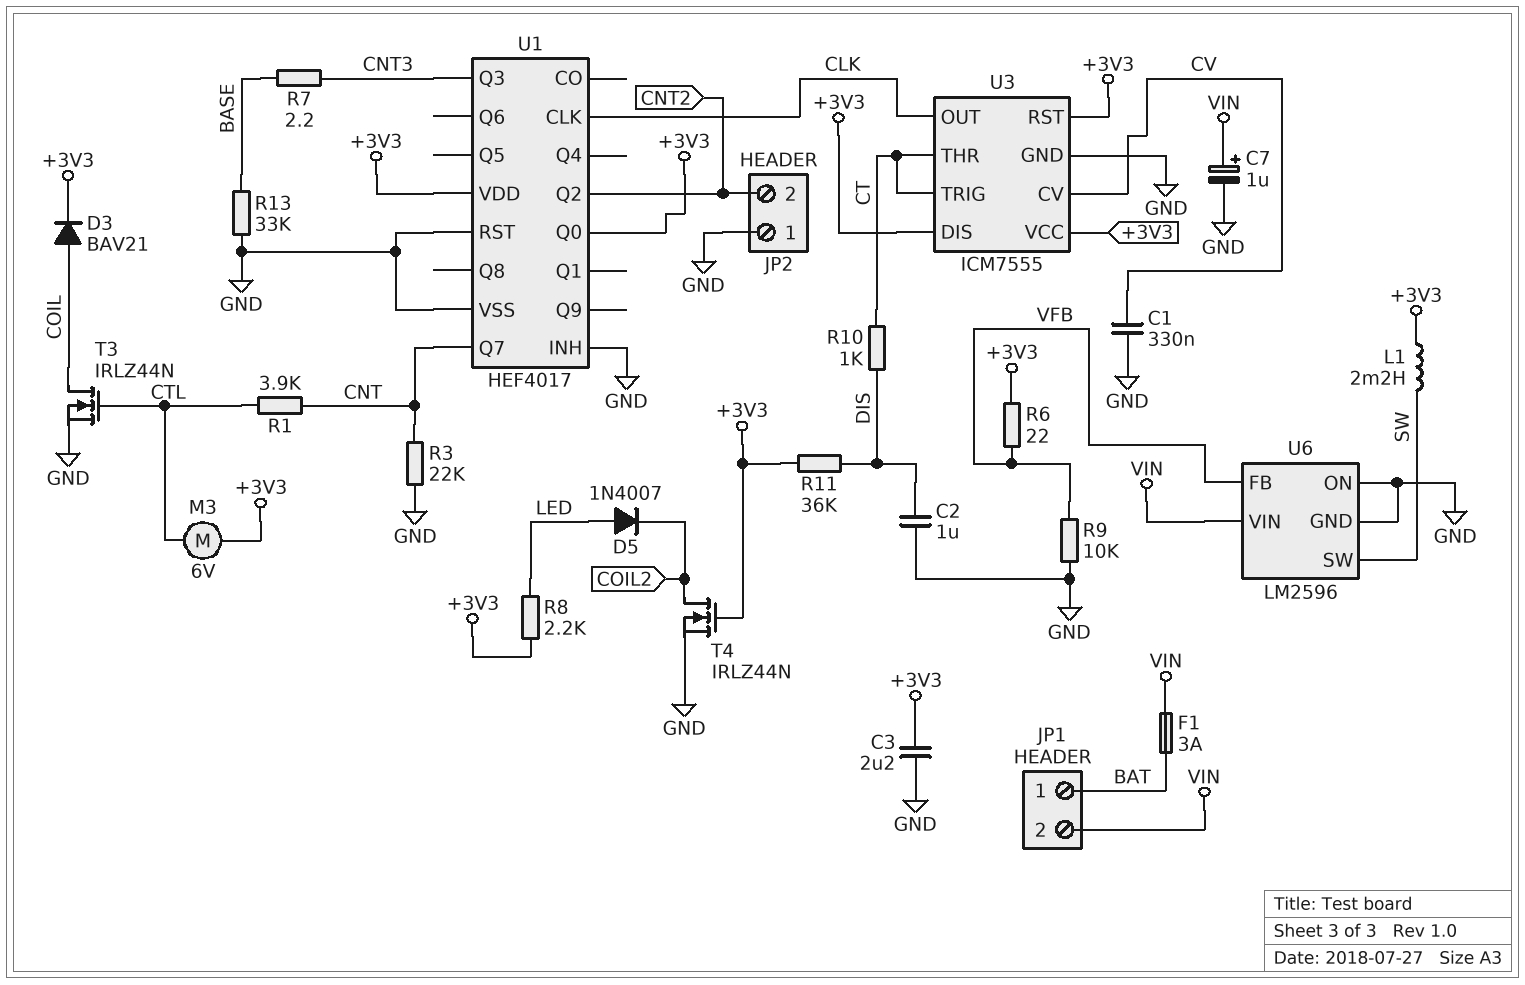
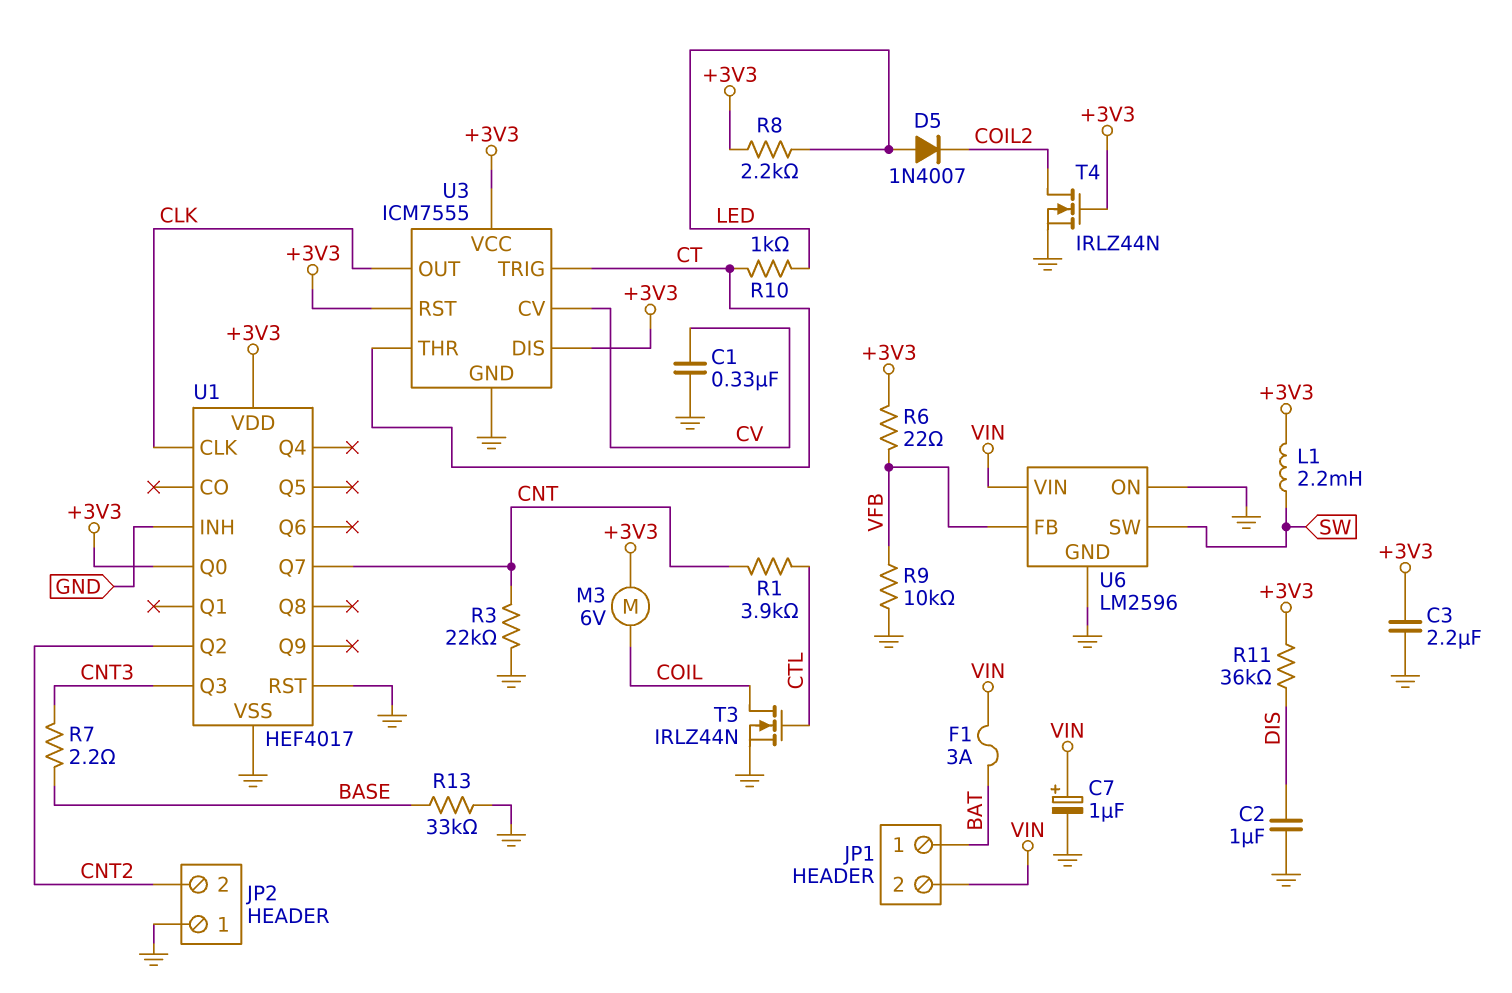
D3: diode BAV21 (A COIL, K +3V3) -> none
M3: motor 6V (+3V3, CTL) -> motor 6V (+3V3, COIL)
R10: 1k (CT, DIS) -> 1k (CT, LED)

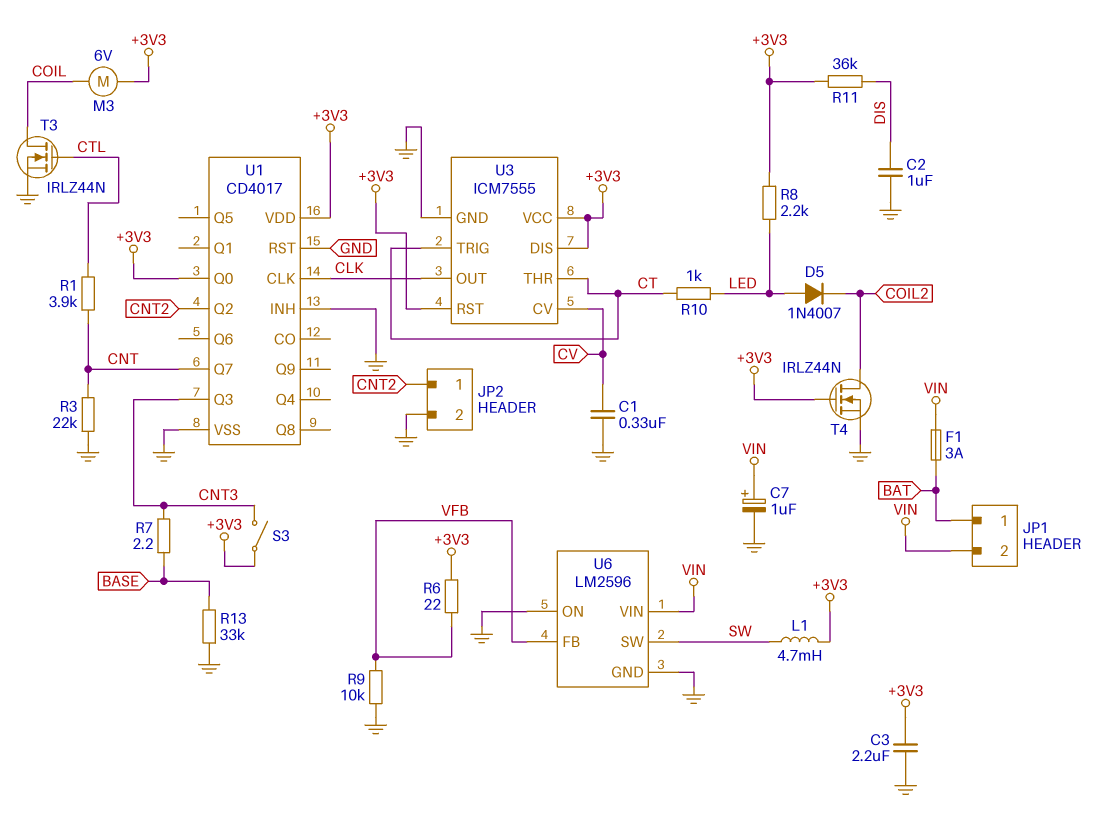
JP2 pin 1: GND -> CNT2
JP2 pin 2: CNT2 -> GND
L1: 2.2mH (+3V3, SW) -> 4.7mH (+3V3, SW)
S3: none -> switch (+3V3, CNT3)
U1: HEF4017 -> CD4017

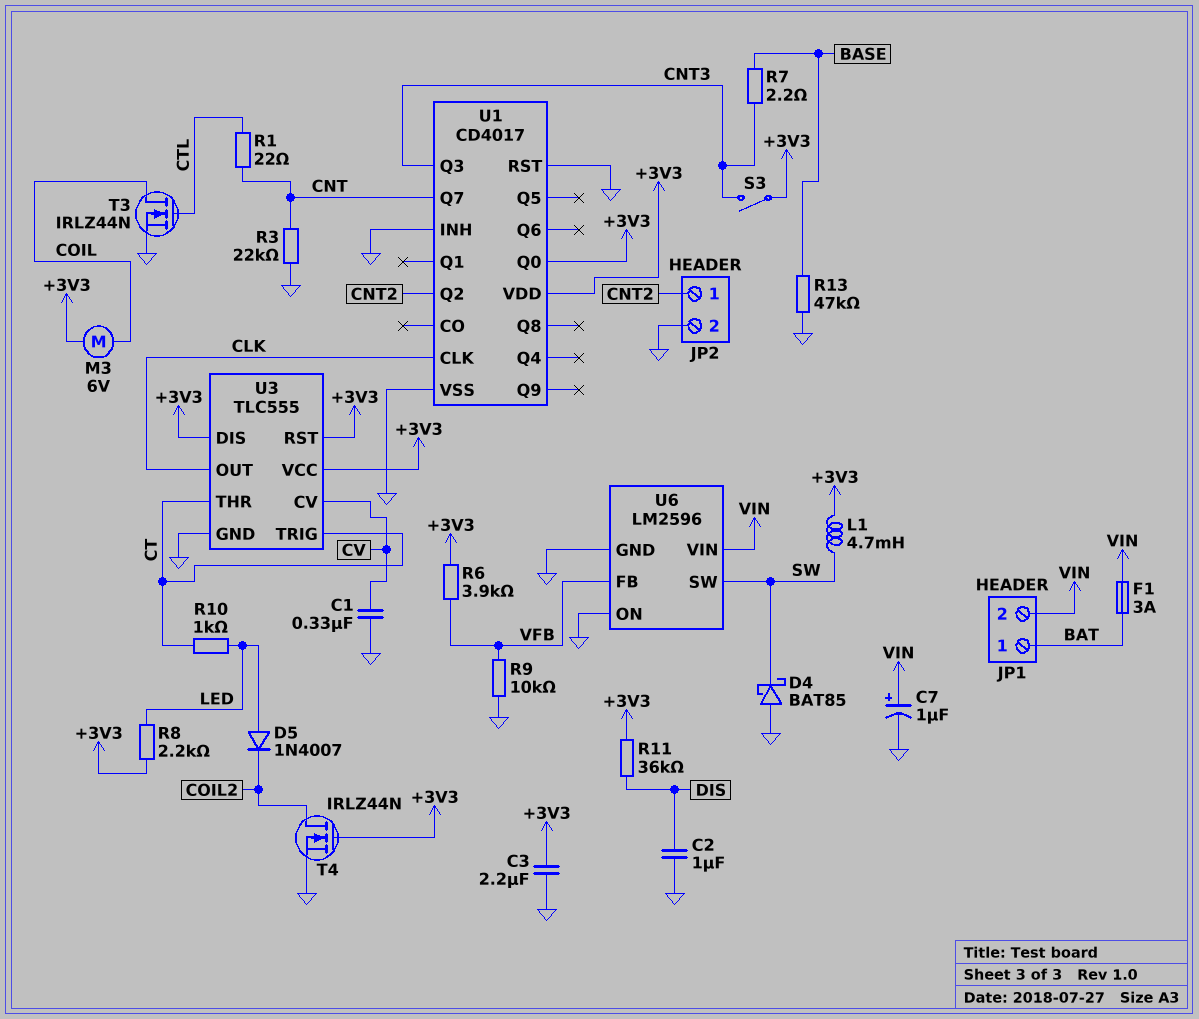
D4: none -> schottky BAT85 (A GND, K SW)
R1: 3.9k (CNT, CTL) -> 22 (CNT, CTL)
R6: 22 (+3V3, VFB) -> 3.9k (+3V3, VFB)
R13: 33k (BASE, GND) -> 47k (BASE, GND)
U3: ICM7555 -> TLC555

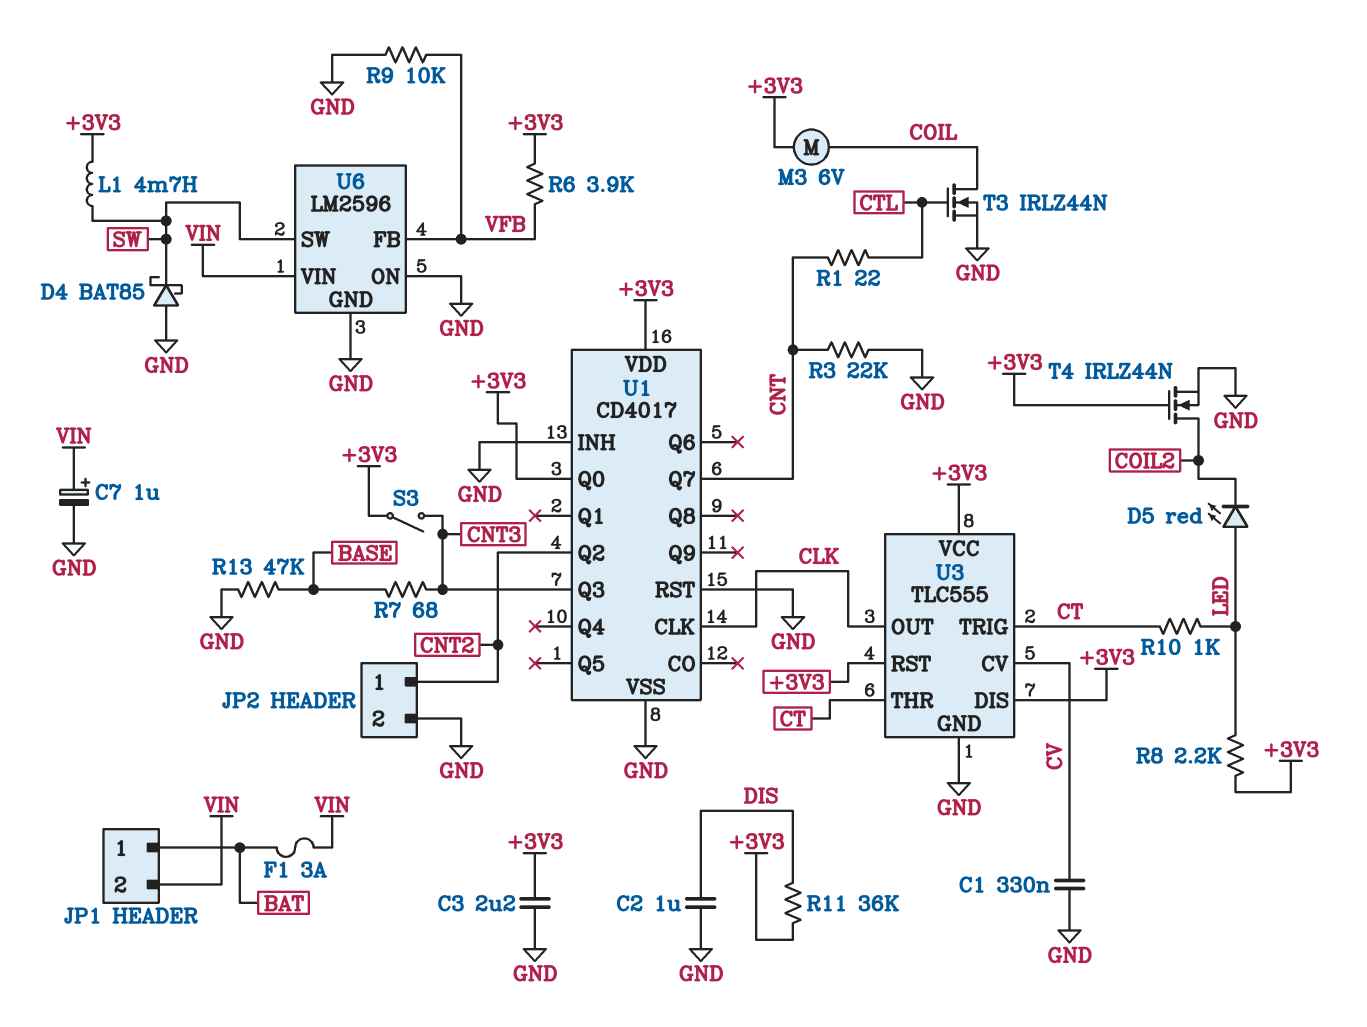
D5: diode 1N4007 (A LED, K COIL2) -> LED red (A LED, K COIL2)
R7: 2.2 (BASE, CNT3) -> 68 (BASE, CNT3)

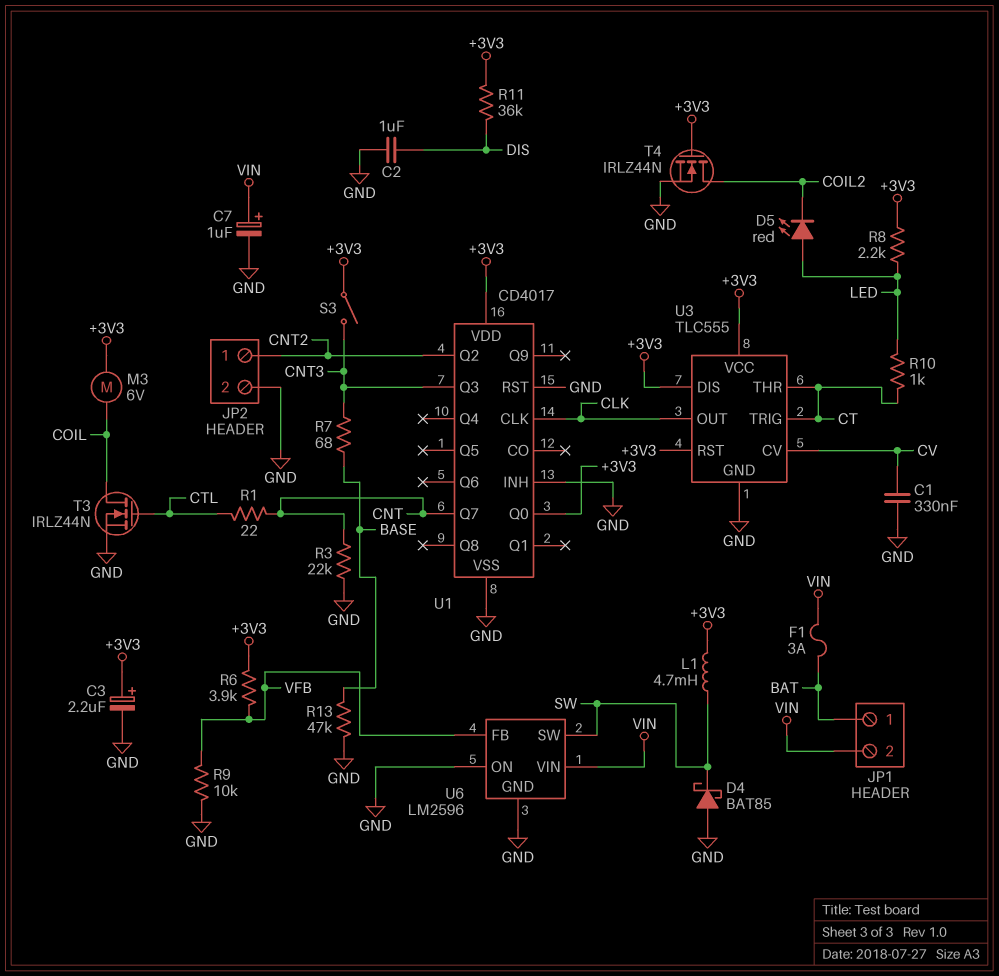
C3: 2.2uF (+3V3, GND) -> 2.2uF (plus +3V3, minus GND)

